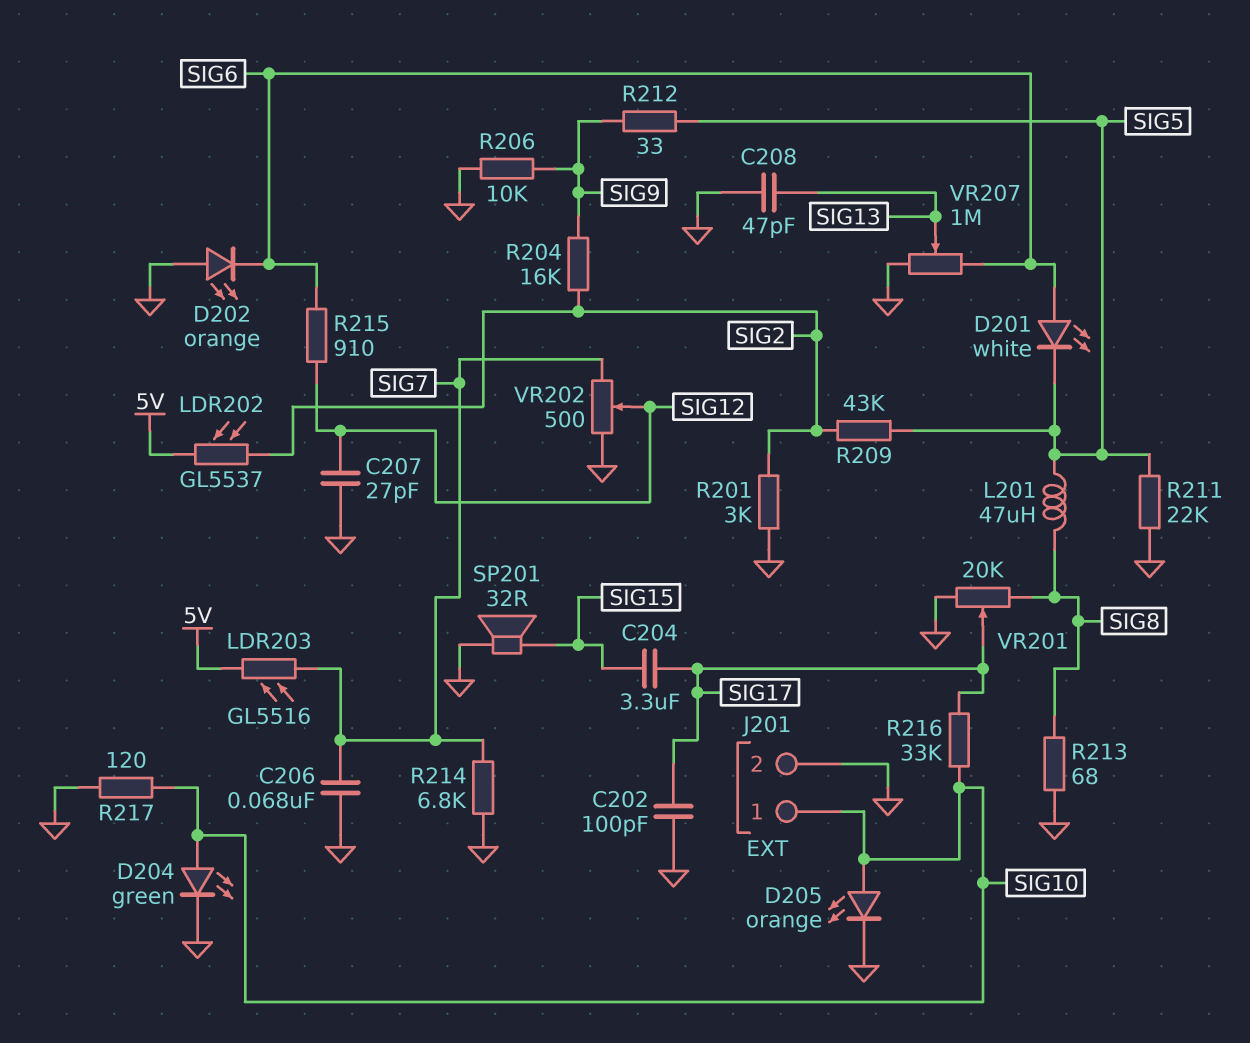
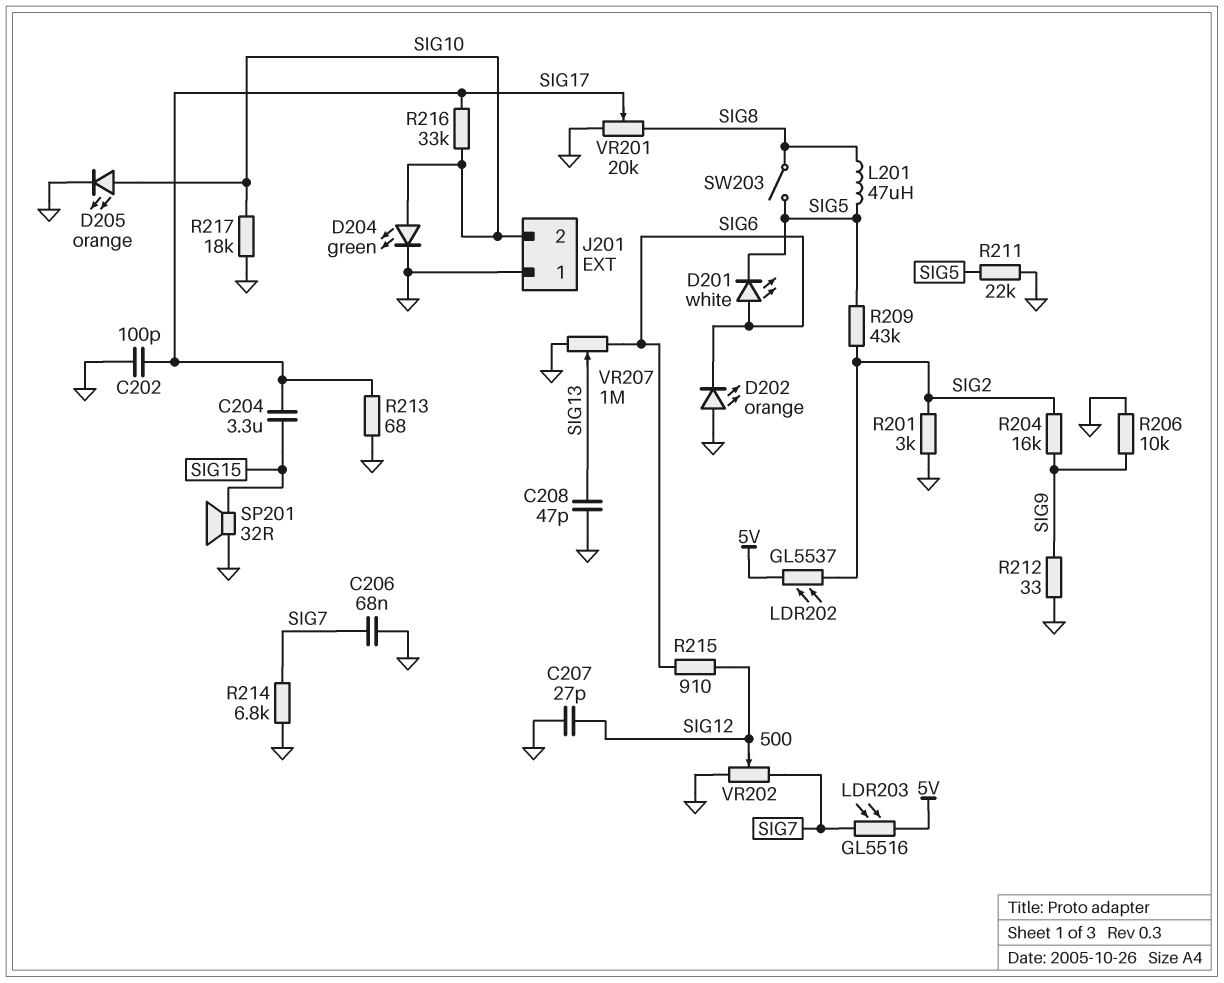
J201 pin 1: SIG10 -> GND
J201 pin 2: GND -> SIG10
R212: 33 (SIG5, SIG9) -> 33 (GND, SIG9)
R213: 68 (GND, SIG8) -> 68 (GND, SIG17)
R217: 120 (GND, SIG10) -> 18k (GND, SIG10)
SW203: none -> switch (SIG5, SIG8)

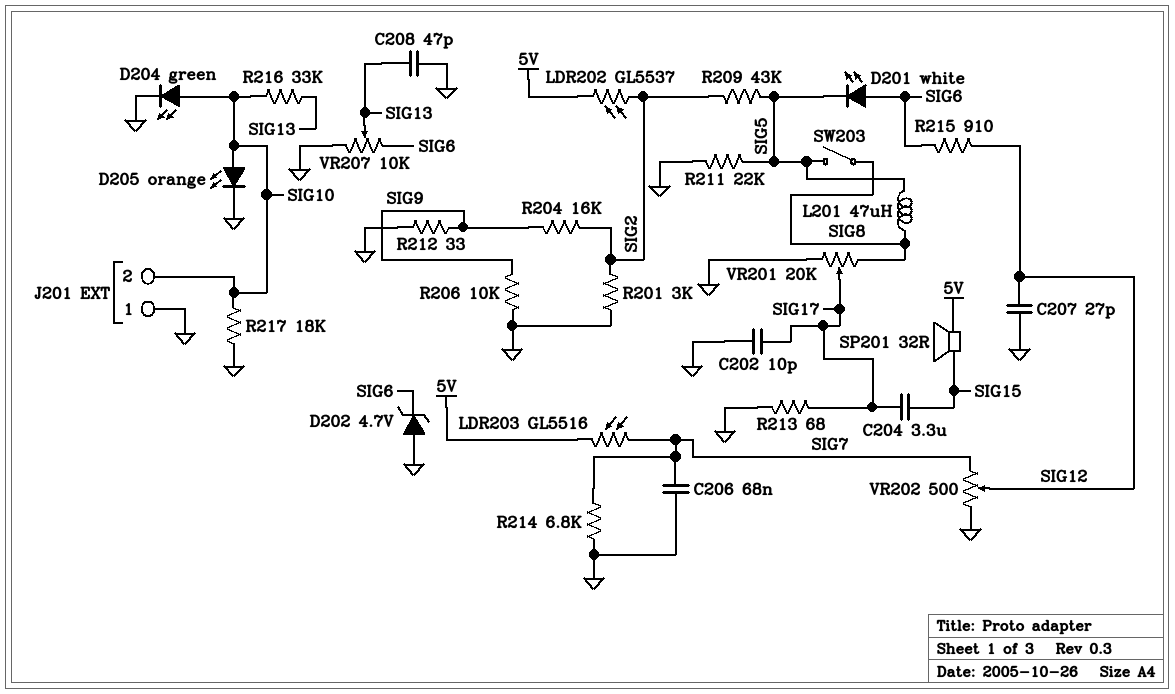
C202: 100pF (GND, SIG17) -> 10pF (GND, SIG17)
D202: LED orange (A GND, K SIG6) -> zener 4.7V (A GND, K SIG6)
R216: 33k (SIG10, SIG17) -> 33k (SIG10, SIG13)
SP201: speaker 32R (GND, SIG15) -> speaker 32R (5V, SIG15)
VR207: 1M (GND, SIG6, wiper SIG13) -> 10k (GND, SIG6, wiper SIG13)

